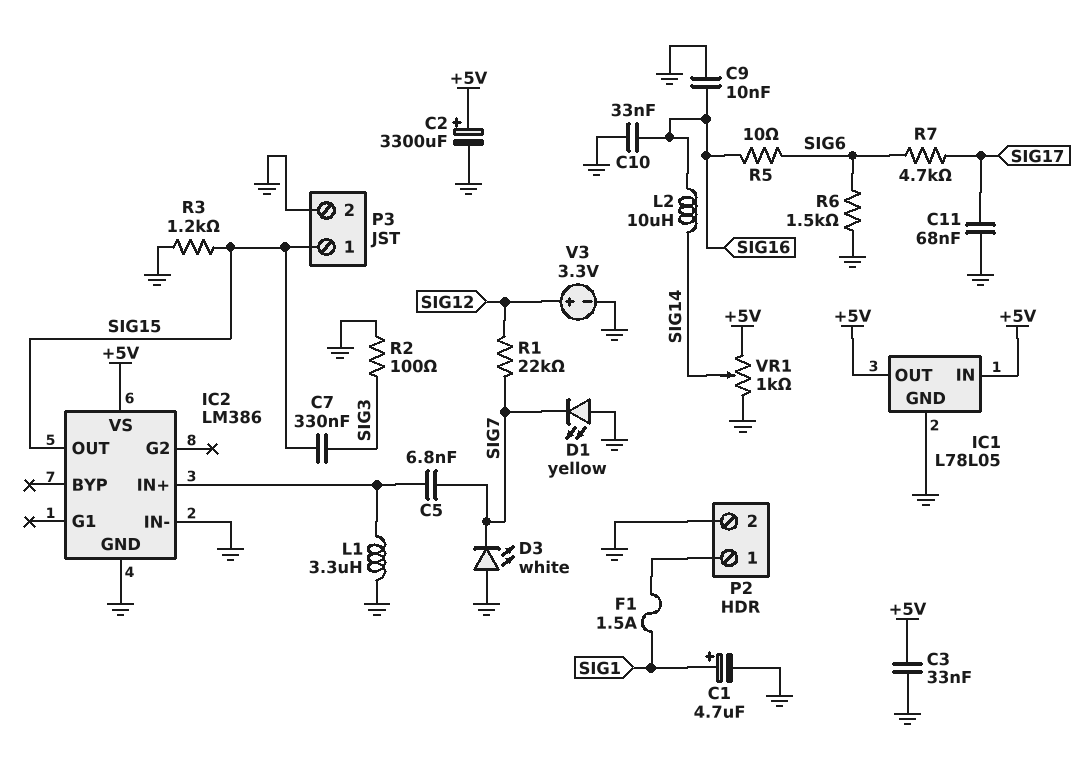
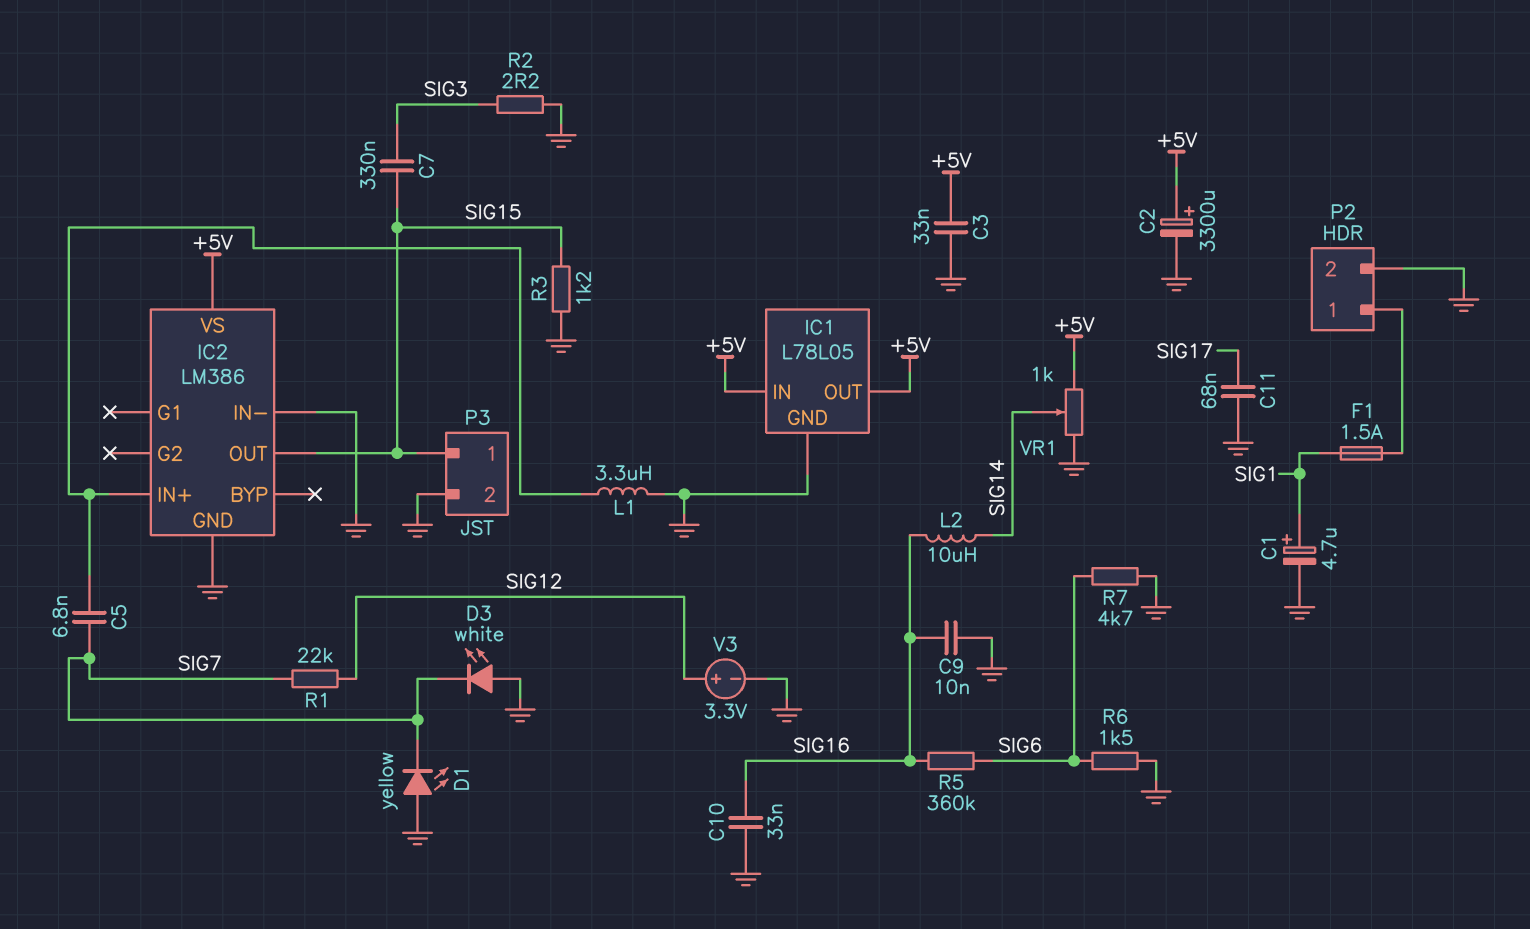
R2: 100 (GND, SIG3) -> 2.2 (GND, SIG3)
R5: 10 (SIG6, SIG16) -> 360k (SIG6, SIG16)
R7: 4.7k (SIG6, SIG17) -> 4.7k (GND, SIG6)

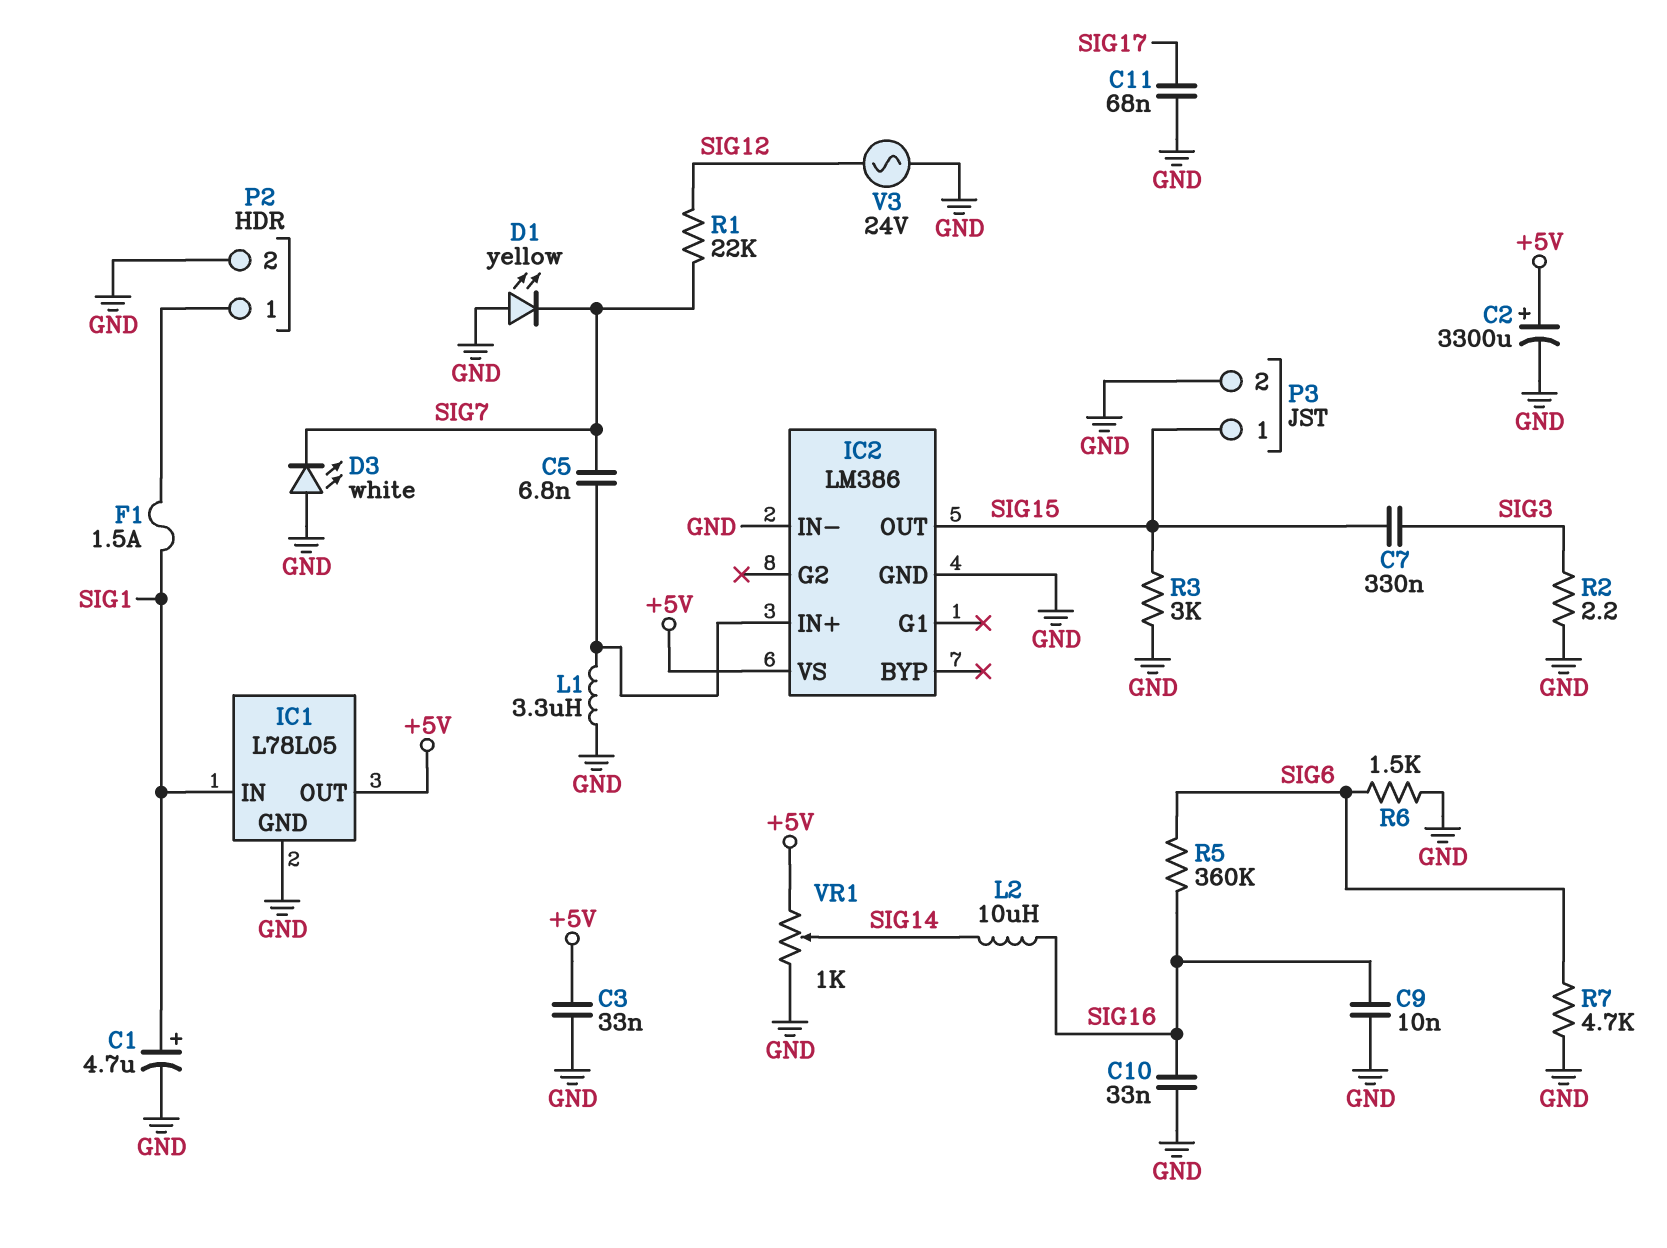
IC1 pin IN: +5V -> SIG1
R3: 1.2k (GND, SIG15) -> 3k (GND, SIG15)
V3: 3.3V (plus SIG12, minus GND) -> AC 24V (GND, SIG12)

